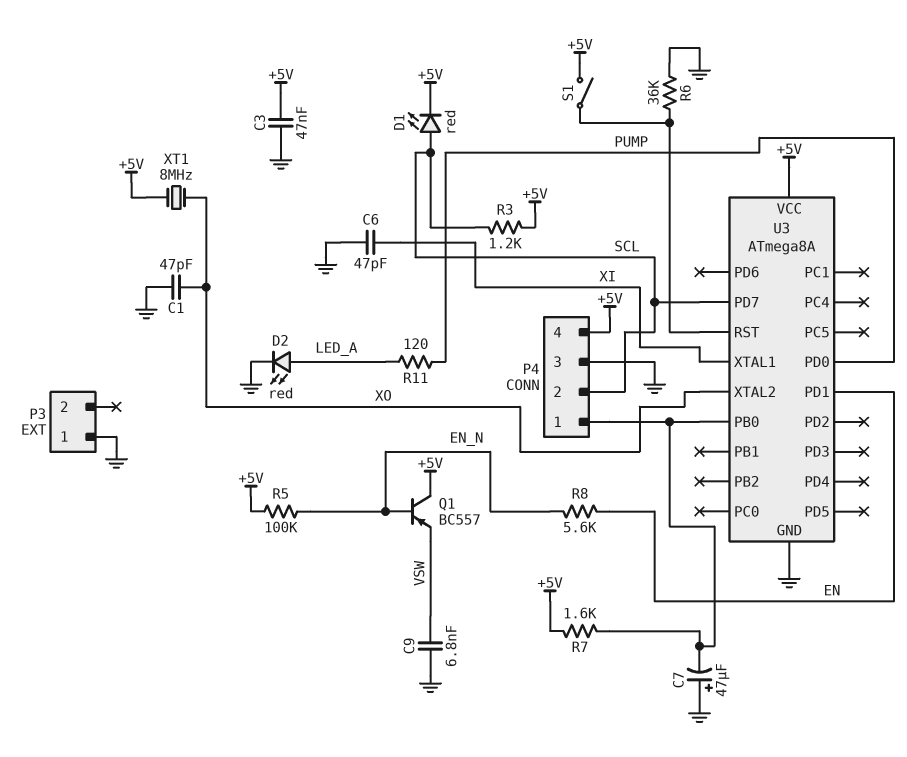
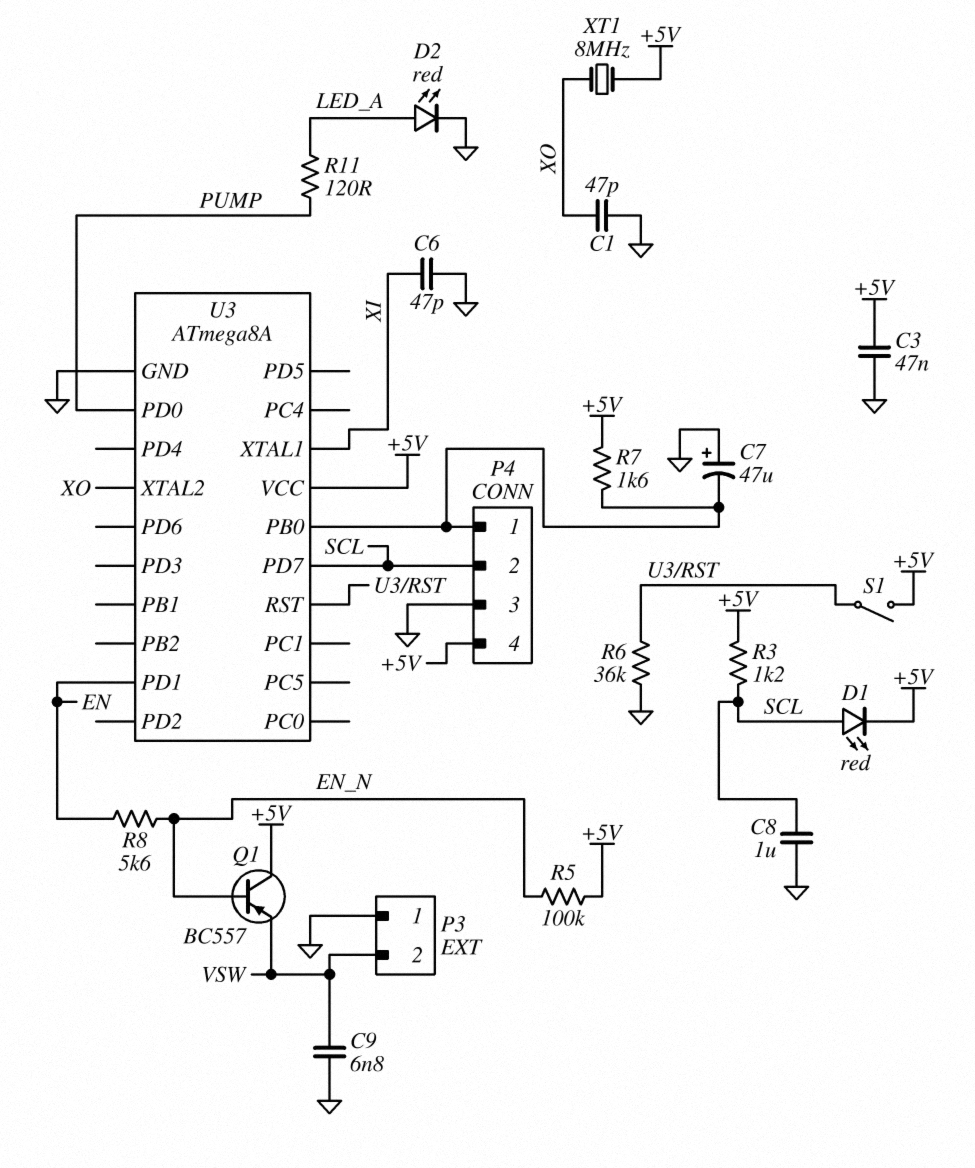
C8: none -> 1uF (GND, SCL)
P3 pin 2: none -> VSW

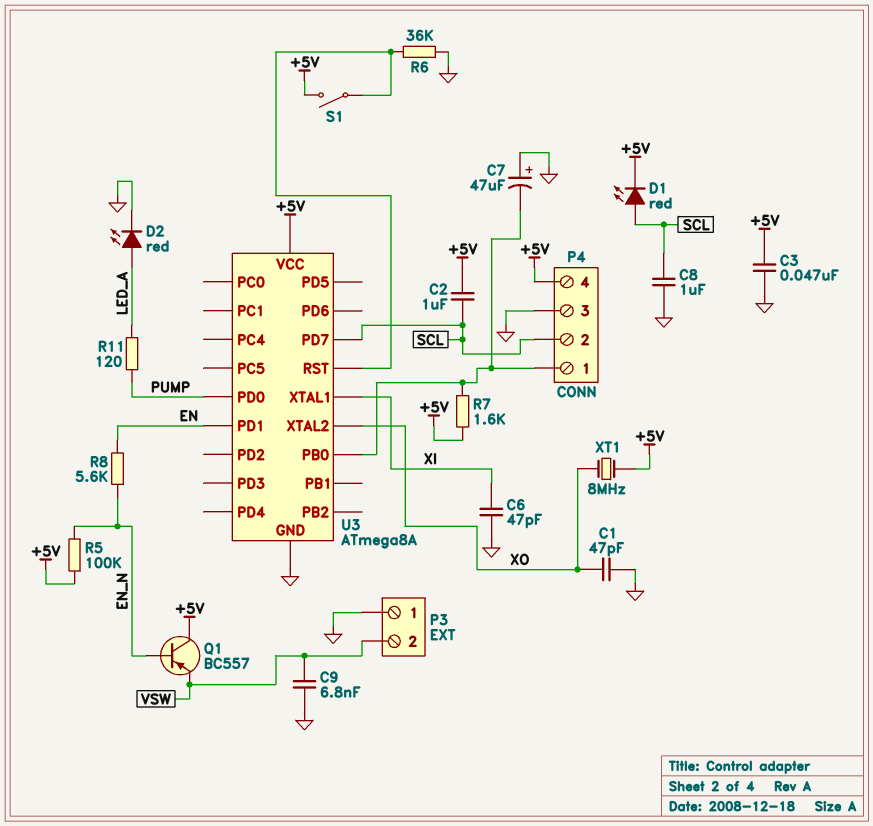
C2: none -> 1uF (+5V, SCL)
R3: 1.2k (+5V, SCL) -> none

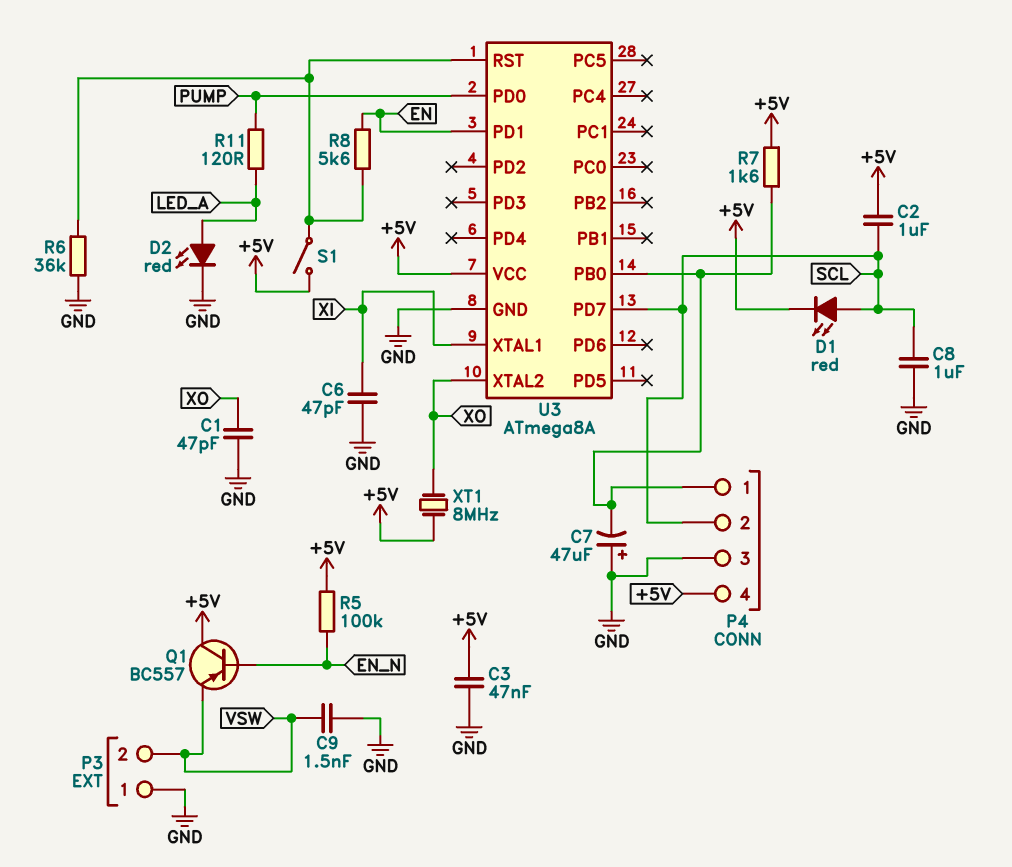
C9: 6.8nF (GND, VSW) -> 1.5nF (GND, VSW)
R8: 5.6k (EN, EN_N) -> 5.6k (EN, U3/RST)

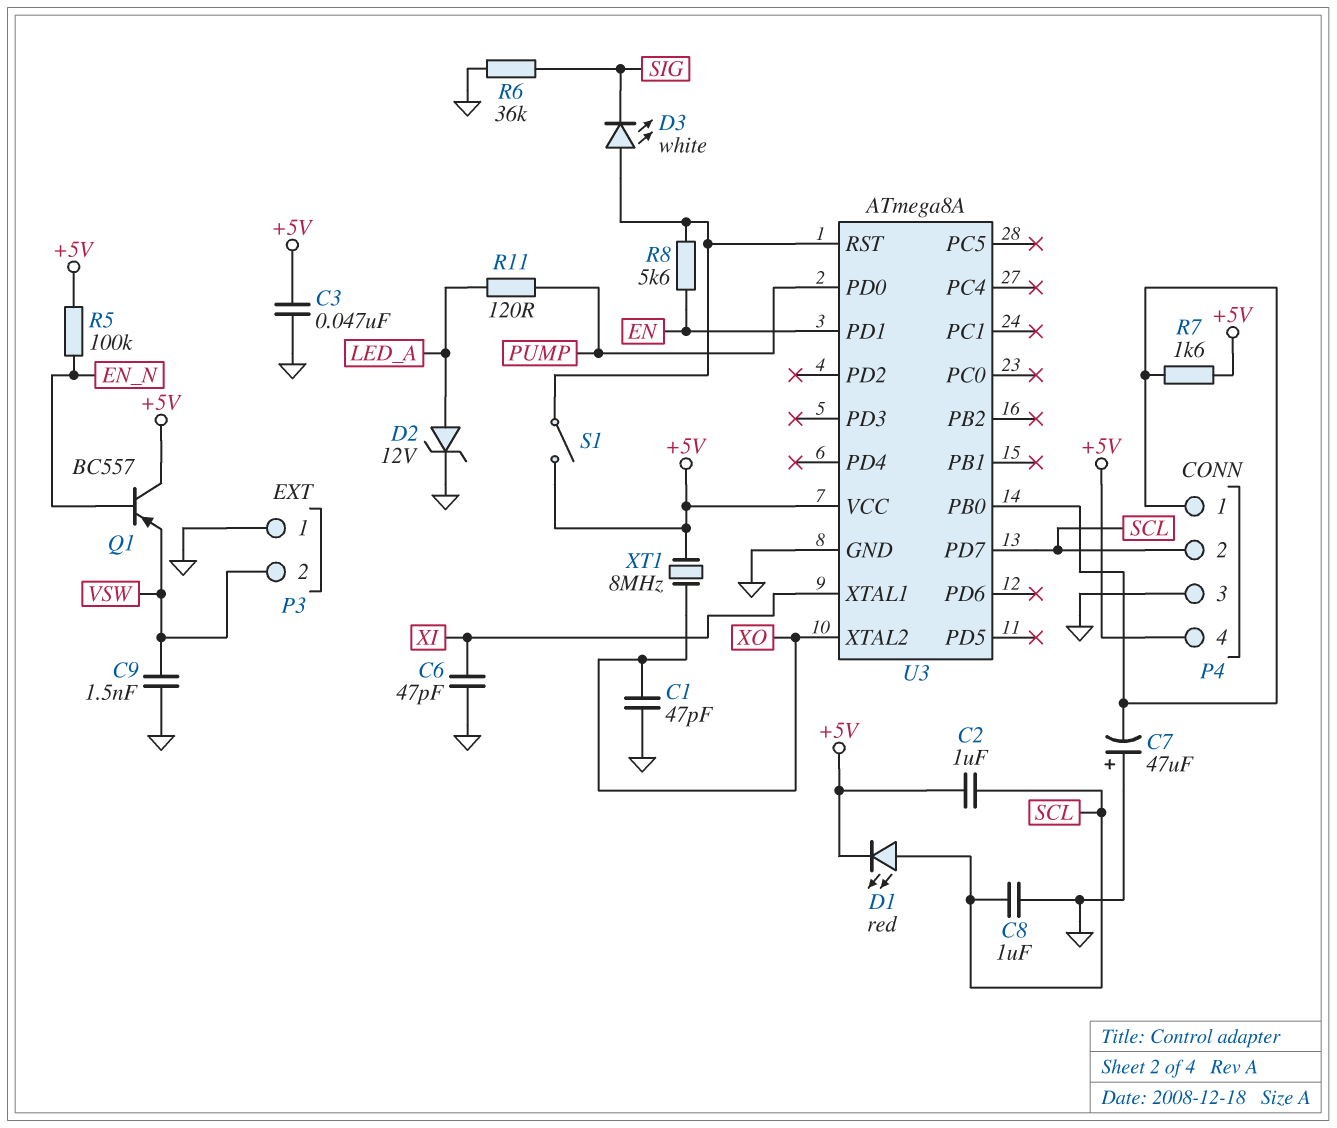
D2: LED red (A LED_A, K GND) -> zener 12V (A LED_A, K GND)
D3: none -> LED white (A U3/RST, K SIG)
R6: 36k (GND, U3/RST) -> 36k (GND, SIG)

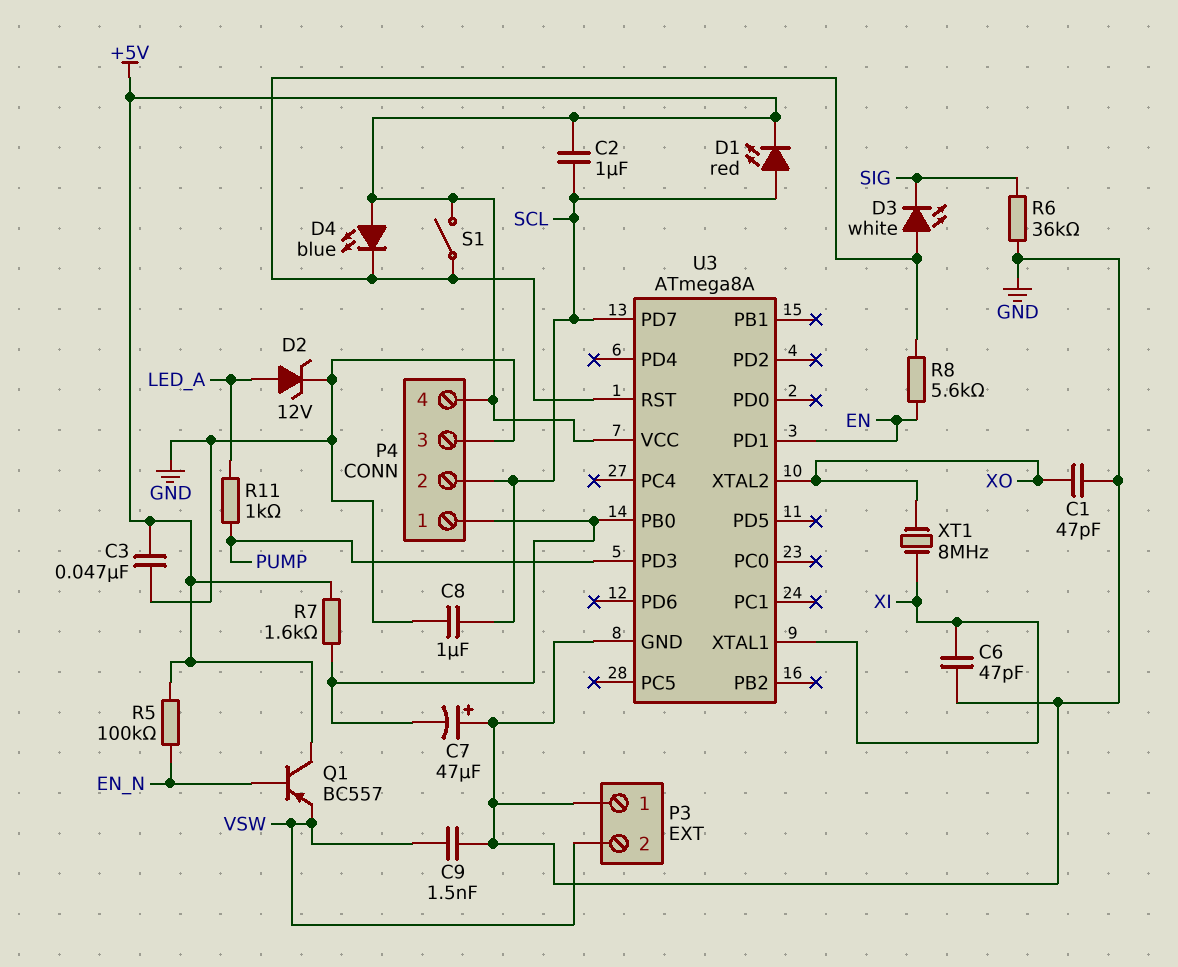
D4: none -> LED blue (A +5V, K U3/RST)
R11: 120 (LED_A, PUMP) -> 1k (LED_A, PUMP)
U3 pin PD0: PUMP -> none
U3 pin PD3: none -> PUMP
XT1: 8MHz (+5V, XO) -> 8MHz (XI, XO)

